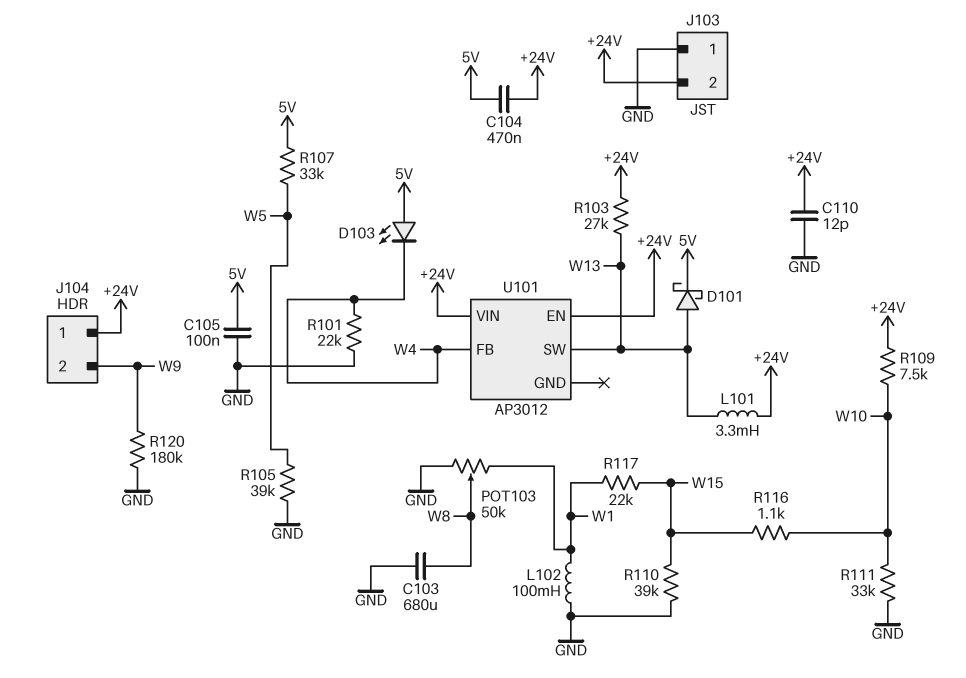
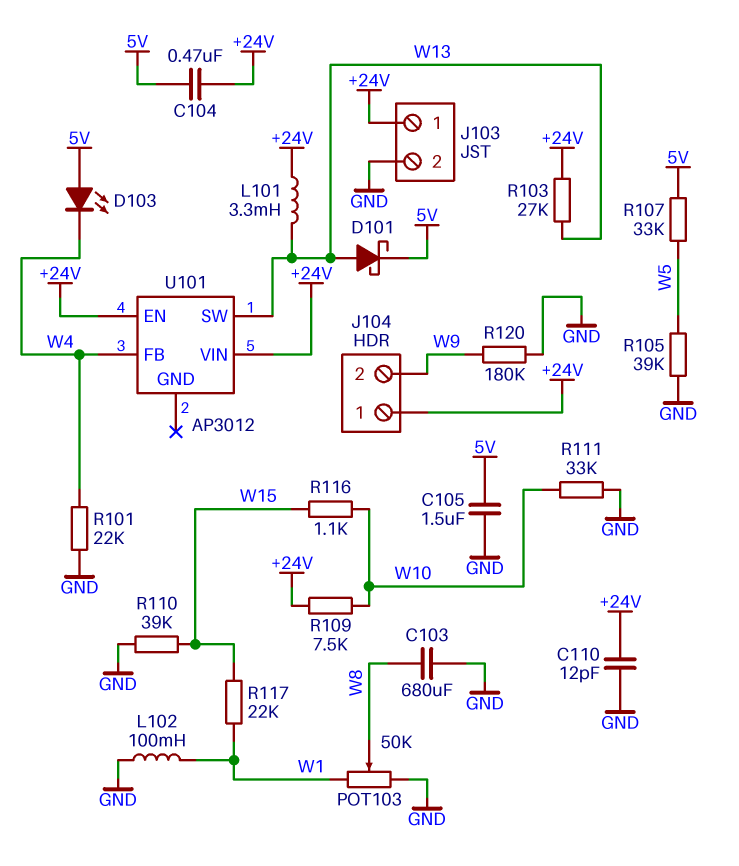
C105: 100nF (5V, GND) -> 1.5uF (5V, GND)
J103 pin 1: GND -> +24V
J103 pin 2: +24V -> GND

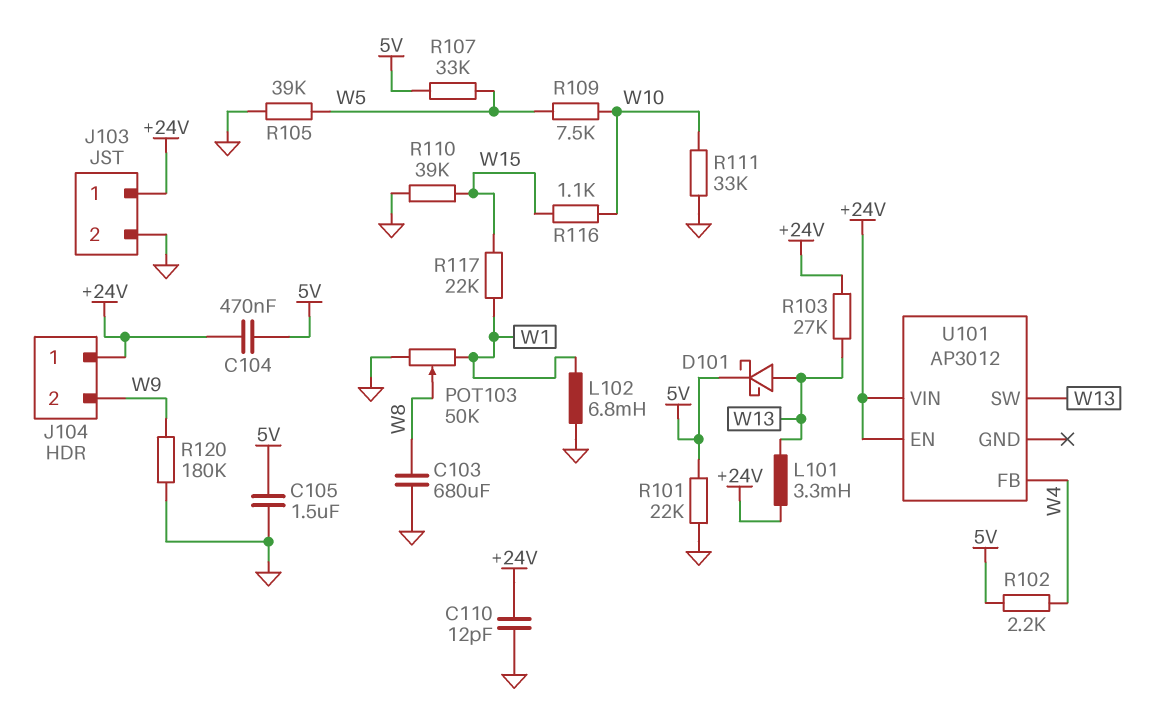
D103: LED (A 5V, K W4) -> none
L102: 100mH (GND, W1) -> 6.8mH (GND, W1)
R101: 22k (GND, W4) -> 22k (5V, GND)
R102: none -> 2.2k (5V, W4)
R109: 7.5k (+24V, W10) -> 7.5k (W5, W10)

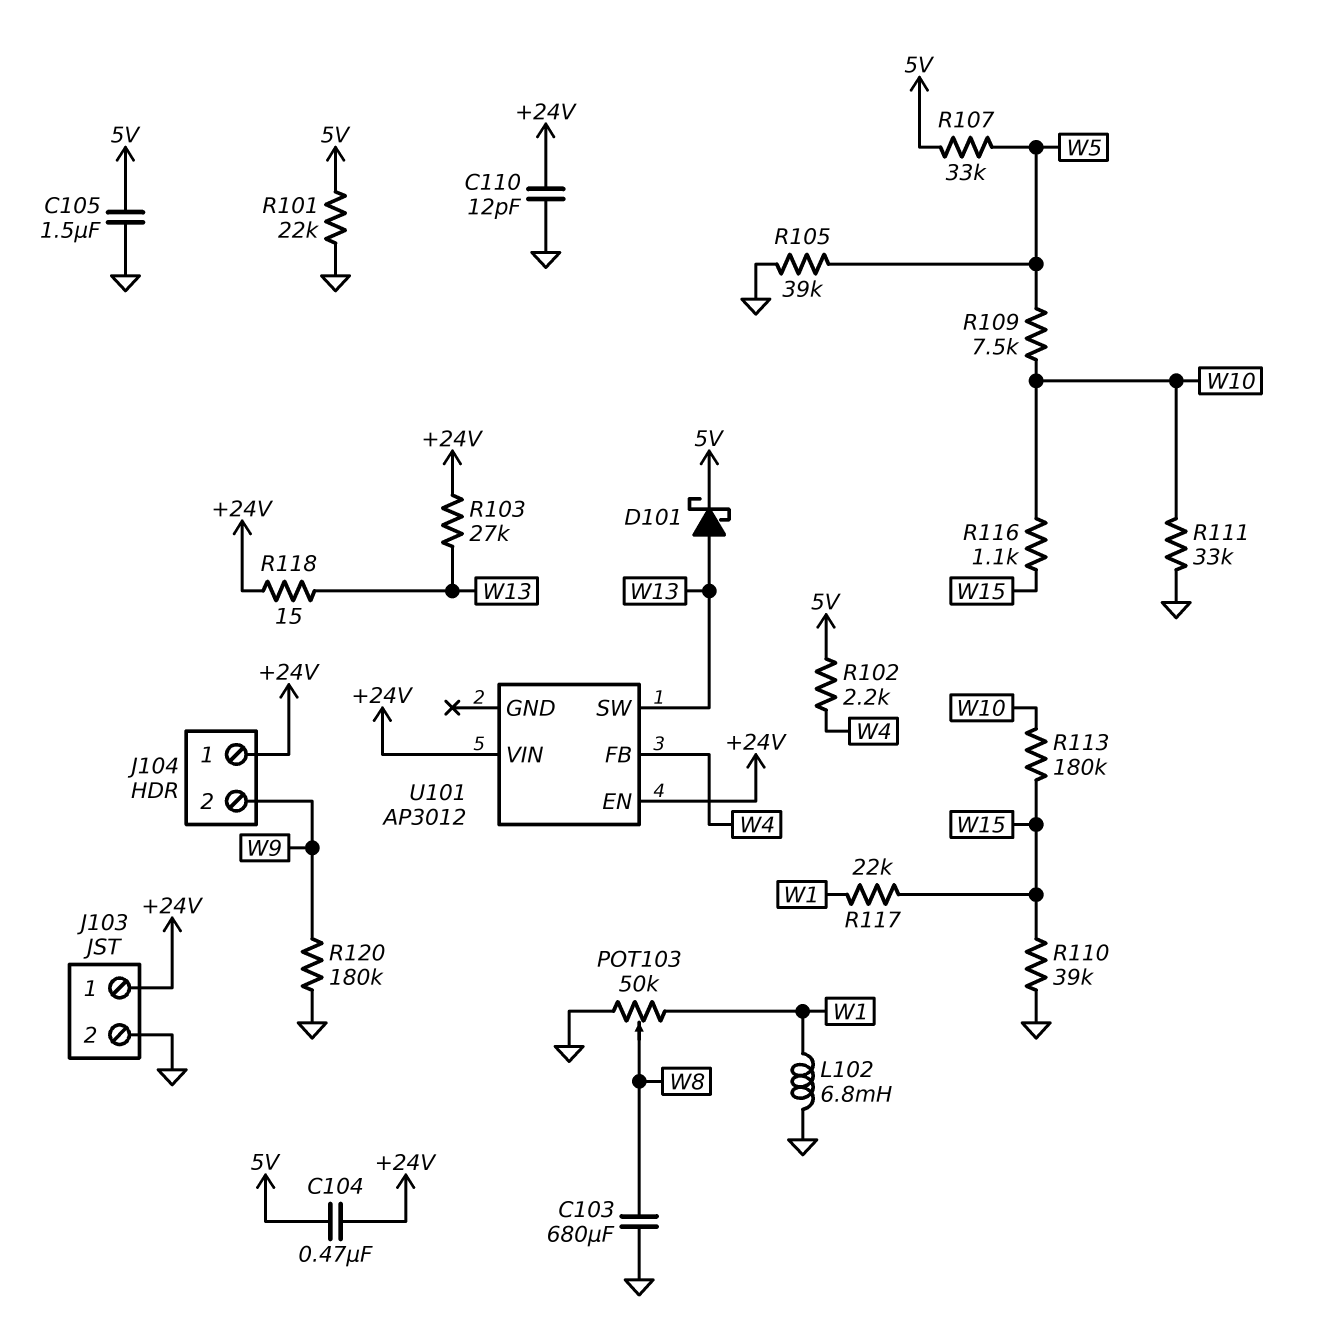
L101: 3.3mH (+24V, W13) -> none
R113: none -> 180k (W10, W15)
R118: none -> 15 (+24V, W13)

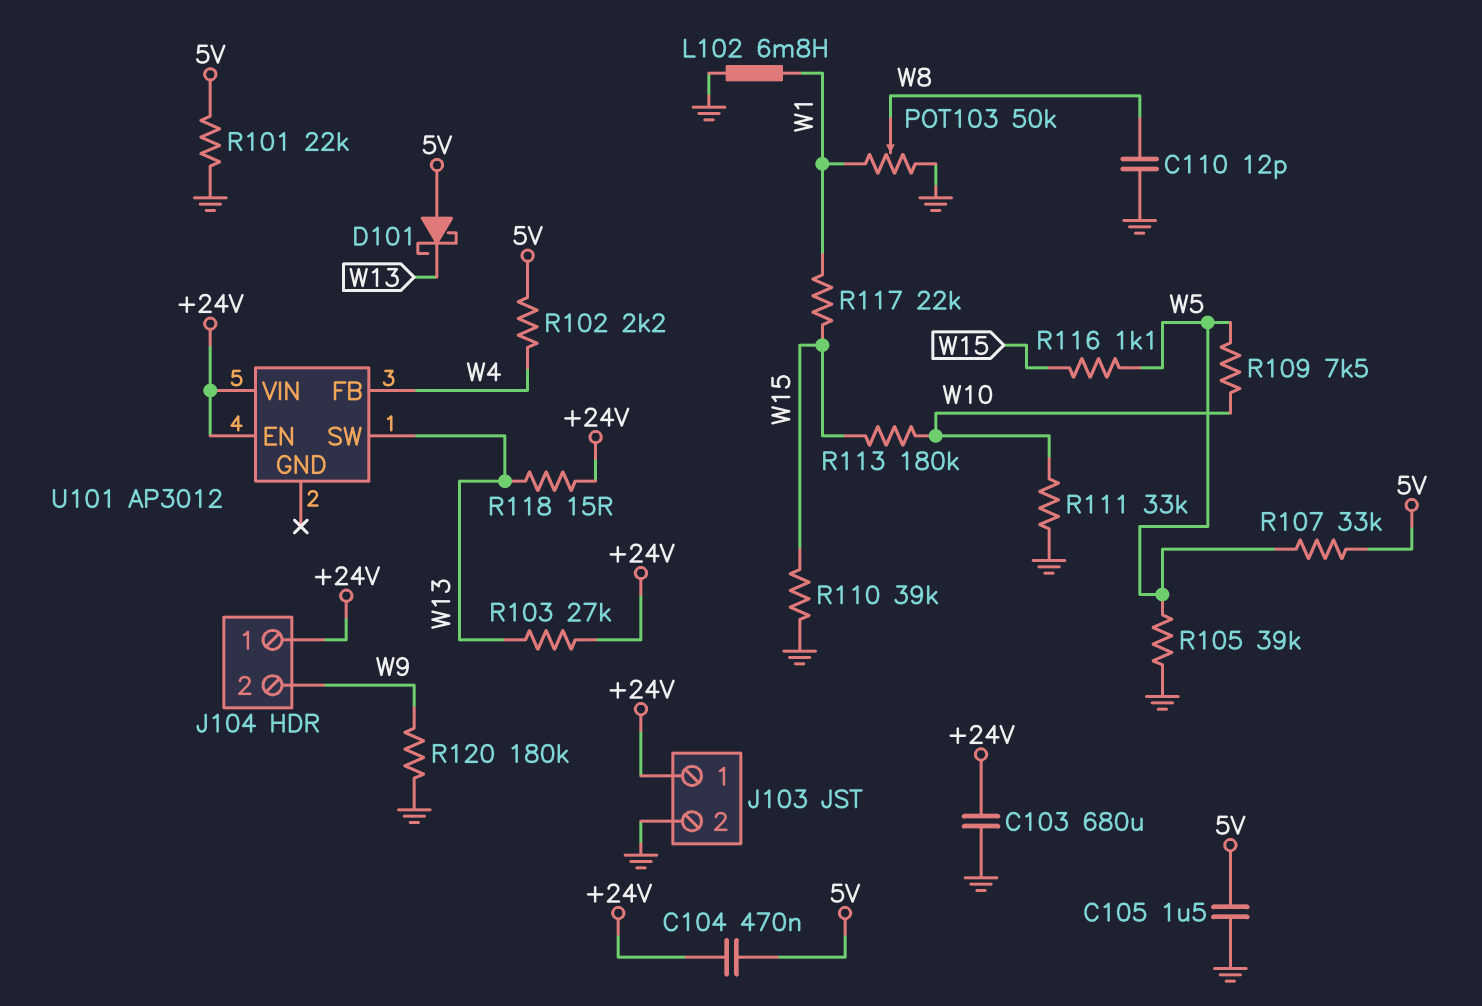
C103: 680uF (GND, W8) -> 680uF (+24V, GND)
C110: 12pF (+24V, GND) -> 12pF (GND, W8)
D101: schottky (A W13, K 5V) -> schottky (A 5V, K W13)
R116: 1.1k (W10, W15) -> 1.1k (W5, W15)

